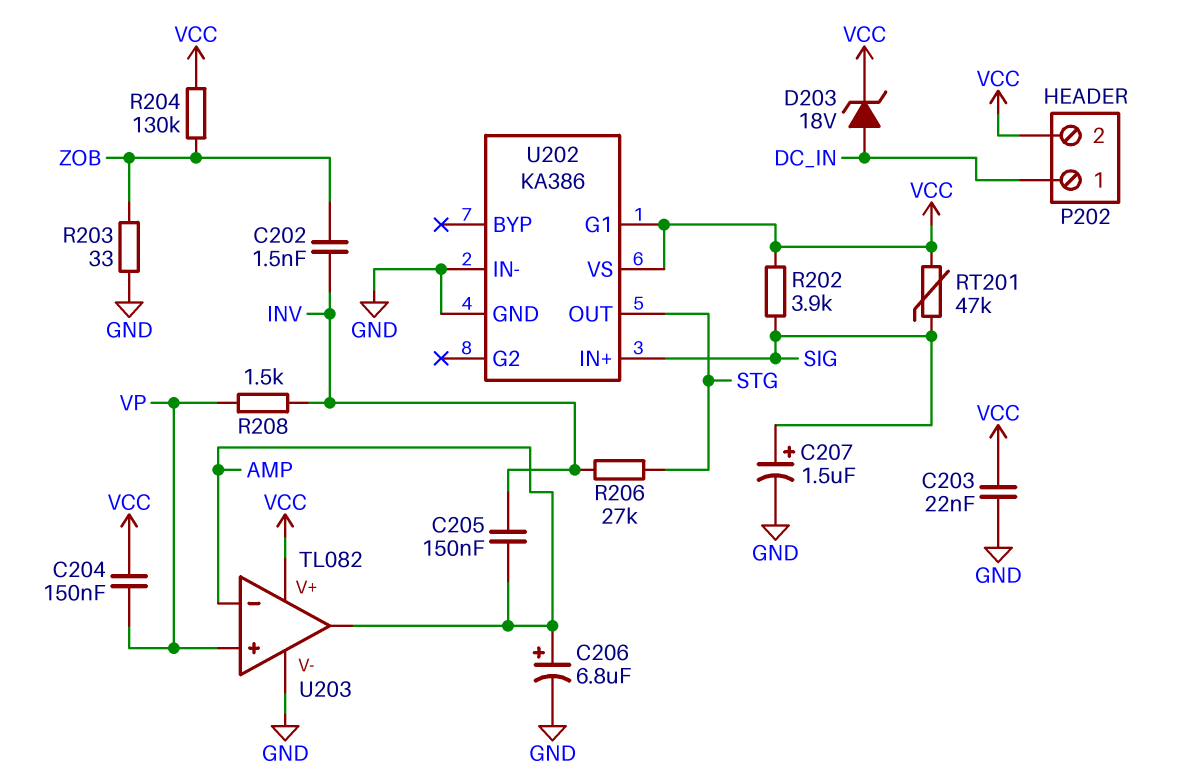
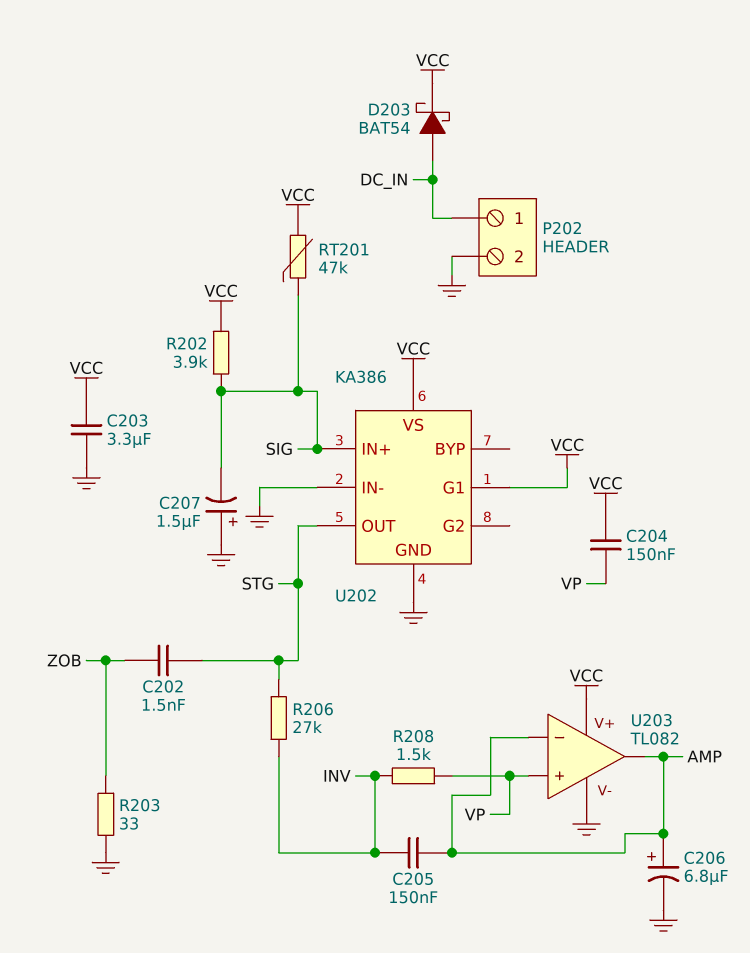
C202: 1.5nF (INV, ZOB) -> 1.5nF (STG, ZOB)
C203: 22nF (GND, VCC) -> 3.3uF (GND, VCC)
C207: 1.5uF (plus SIG, minus GND) -> 1.5uF (plus GND, minus SIG)
D203: zener 18V (A DC_IN, K VCC) -> schottky BAT54 (A DC_IN, K VCC)
P202 pin 2: VCC -> GND
R204: 130k (VCC, ZOB) -> none

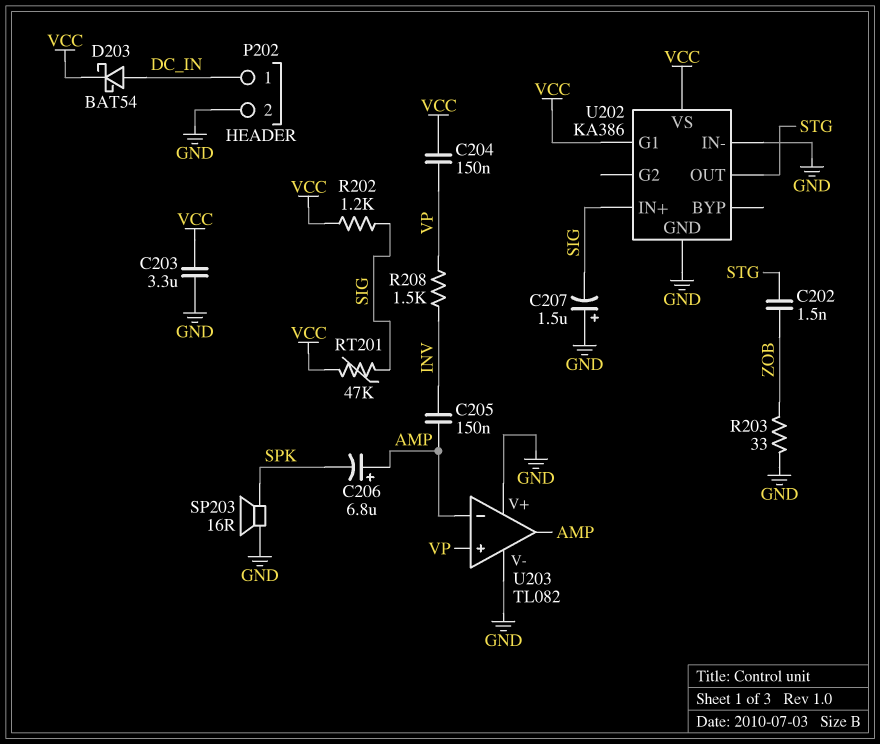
C206: 6.8uF (plus AMP, minus GND) -> 6.8uF (plus AMP, minus SPK)
R202: 3.9k (SIG, VCC) -> 1.2k (SIG, VCC)
R206: 27k (INV, STG) -> none
SP203: none -> speaker 16R (GND, SPK)
U203 pin V+: VCC -> GND

